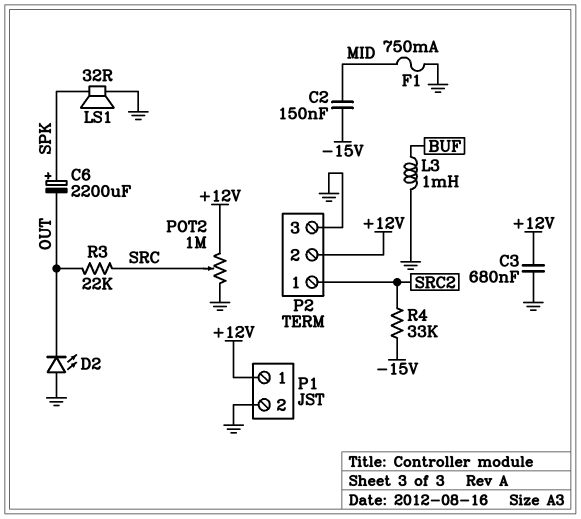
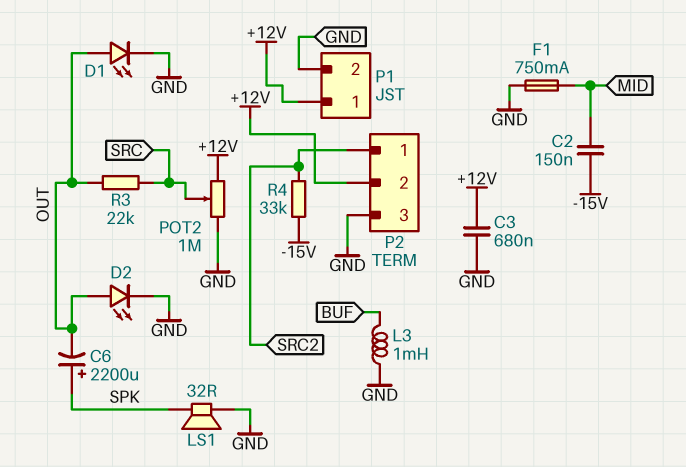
D1: none -> LED (A OUT, K GND)
D2: LED (A GND, K OUT) -> LED (A OUT, K GND)

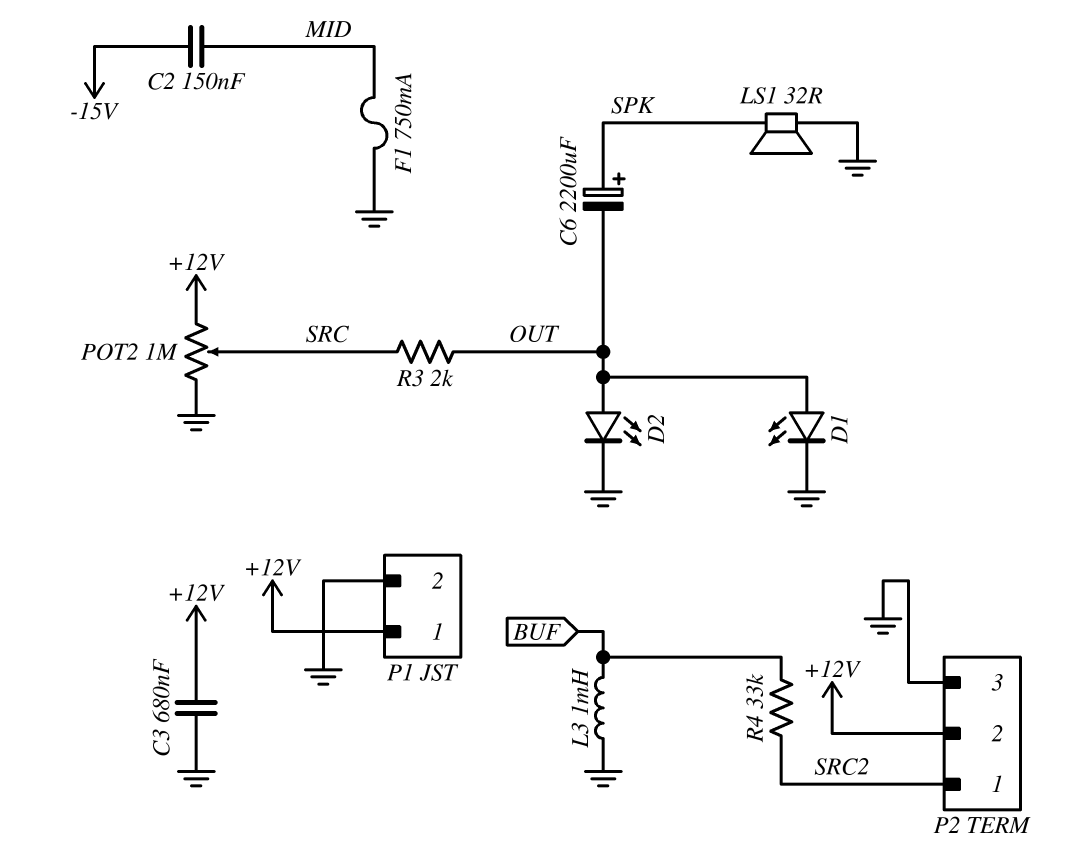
R3: 22k (OUT, SRC) -> 2k (OUT, SRC)
R4: 33k (-15V, SRC2) -> 33k (BUF, SRC2)

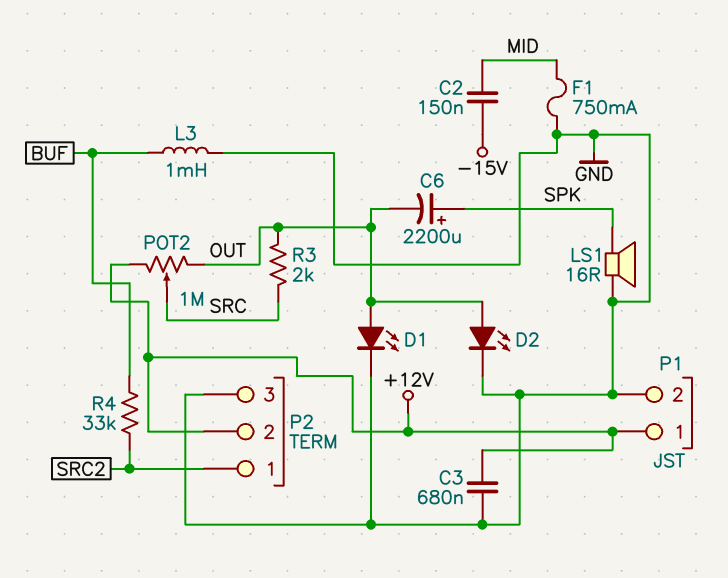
LS1: speaker 32R (GND, SPK) -> speaker 16R (GND, SPK)
POT2: 1M (+12V, GND, wiper SRC) -> 1M (+12V, OUT, wiper SRC)

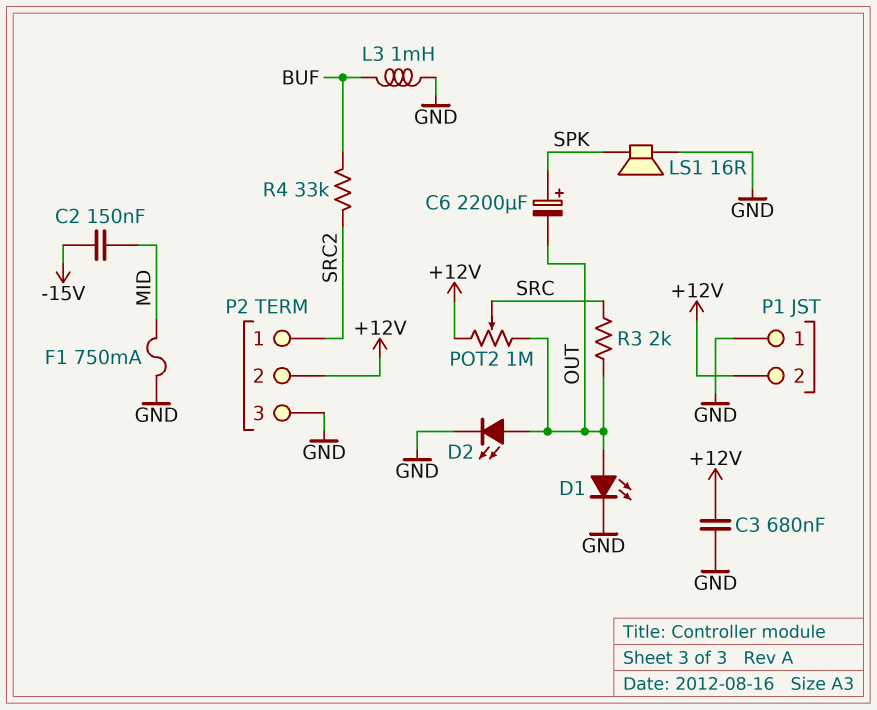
P1 pin 1: +12V -> GND
P1 pin 2: GND -> +12V

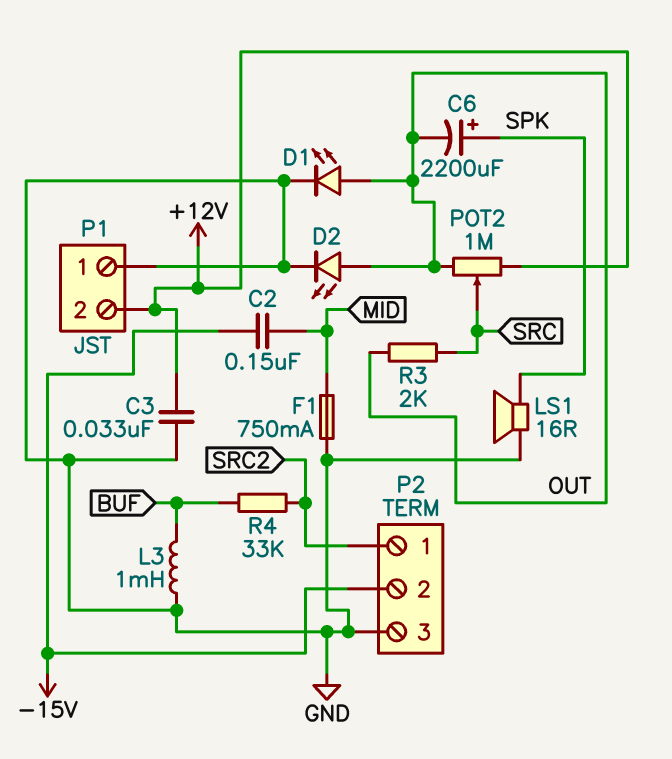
C3: 680nF (+12V, GND) -> 33nF (+12V, GND)
P2 pin 2: +12V -> -15V

